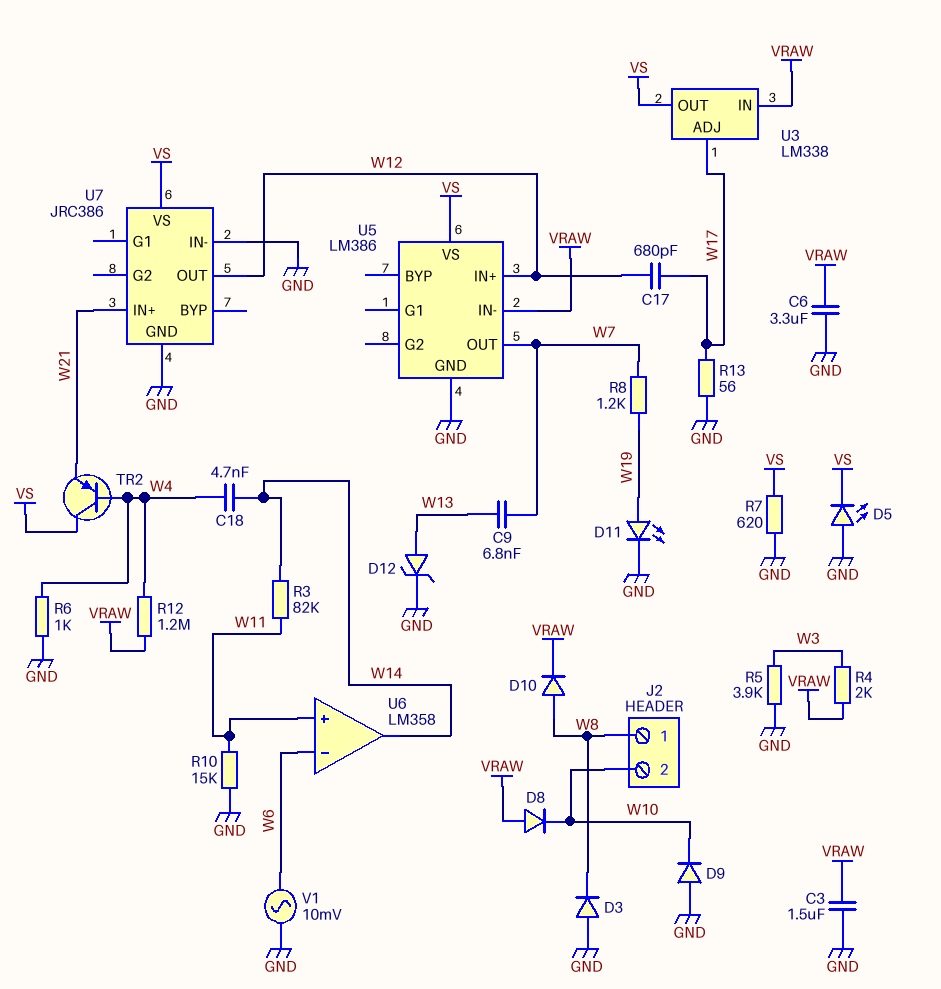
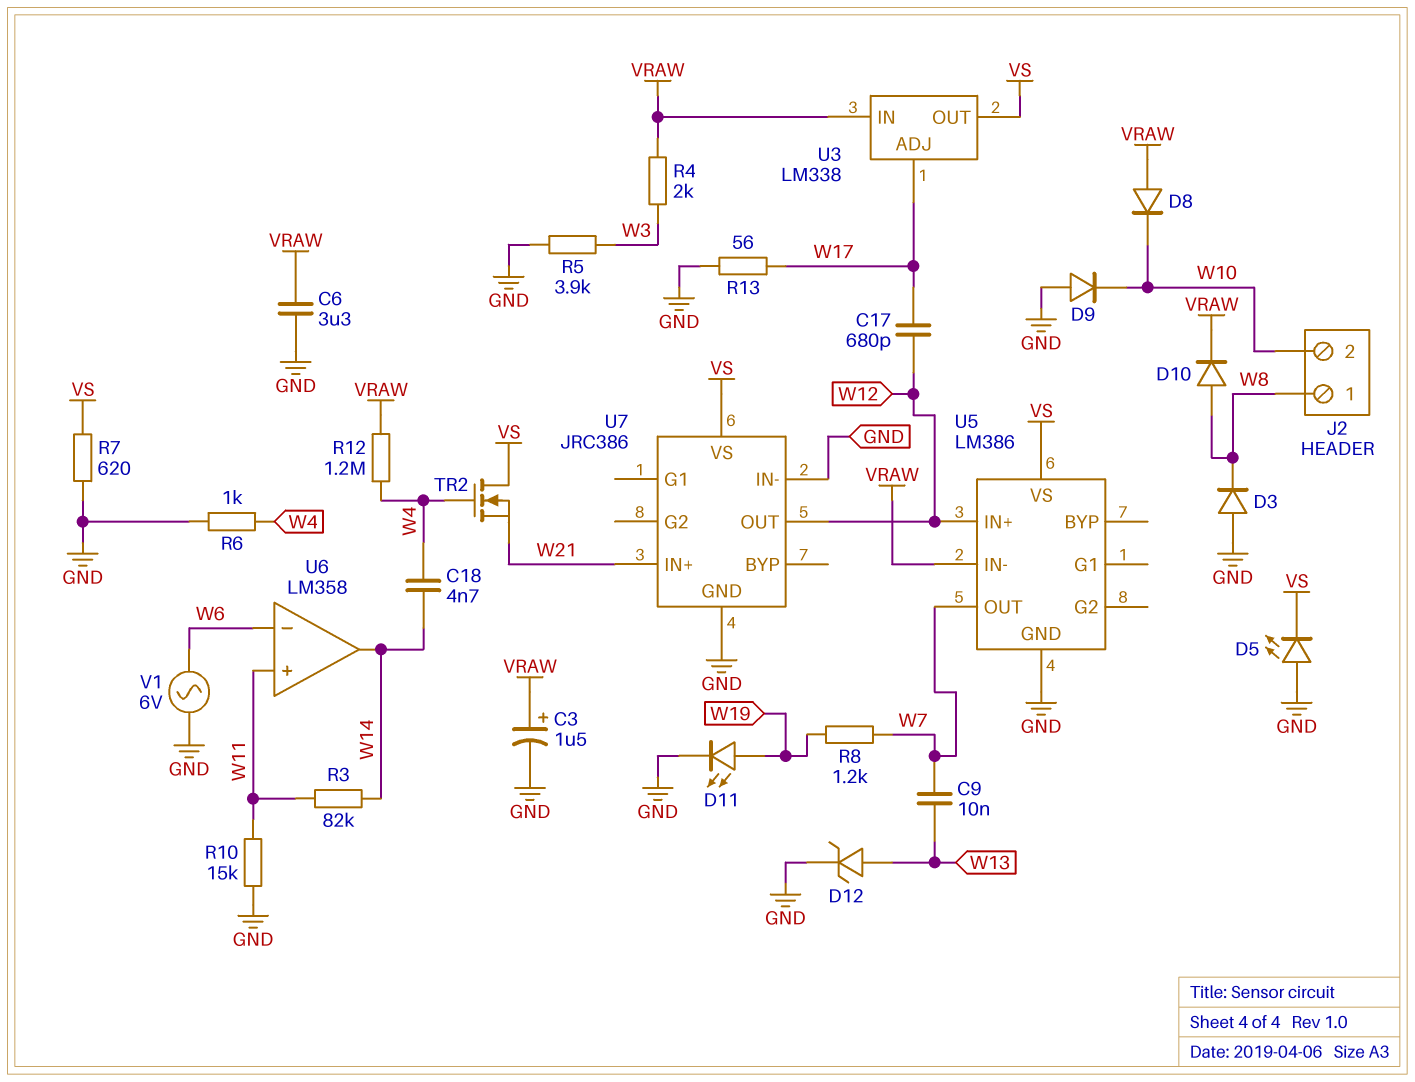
C3: 1.5uF (GND, VRAW) -> 1.5uF (plus VRAW, minus GND)
C9: 6.8nF (W7, W13) -> 10nF (W7, W13)
TR2: PNP (B W4, C VS, E W21) -> NMOS (G W4, D VS, S W21)
V1: AC 10mV (GND, W6) -> AC 6V (GND, W6)

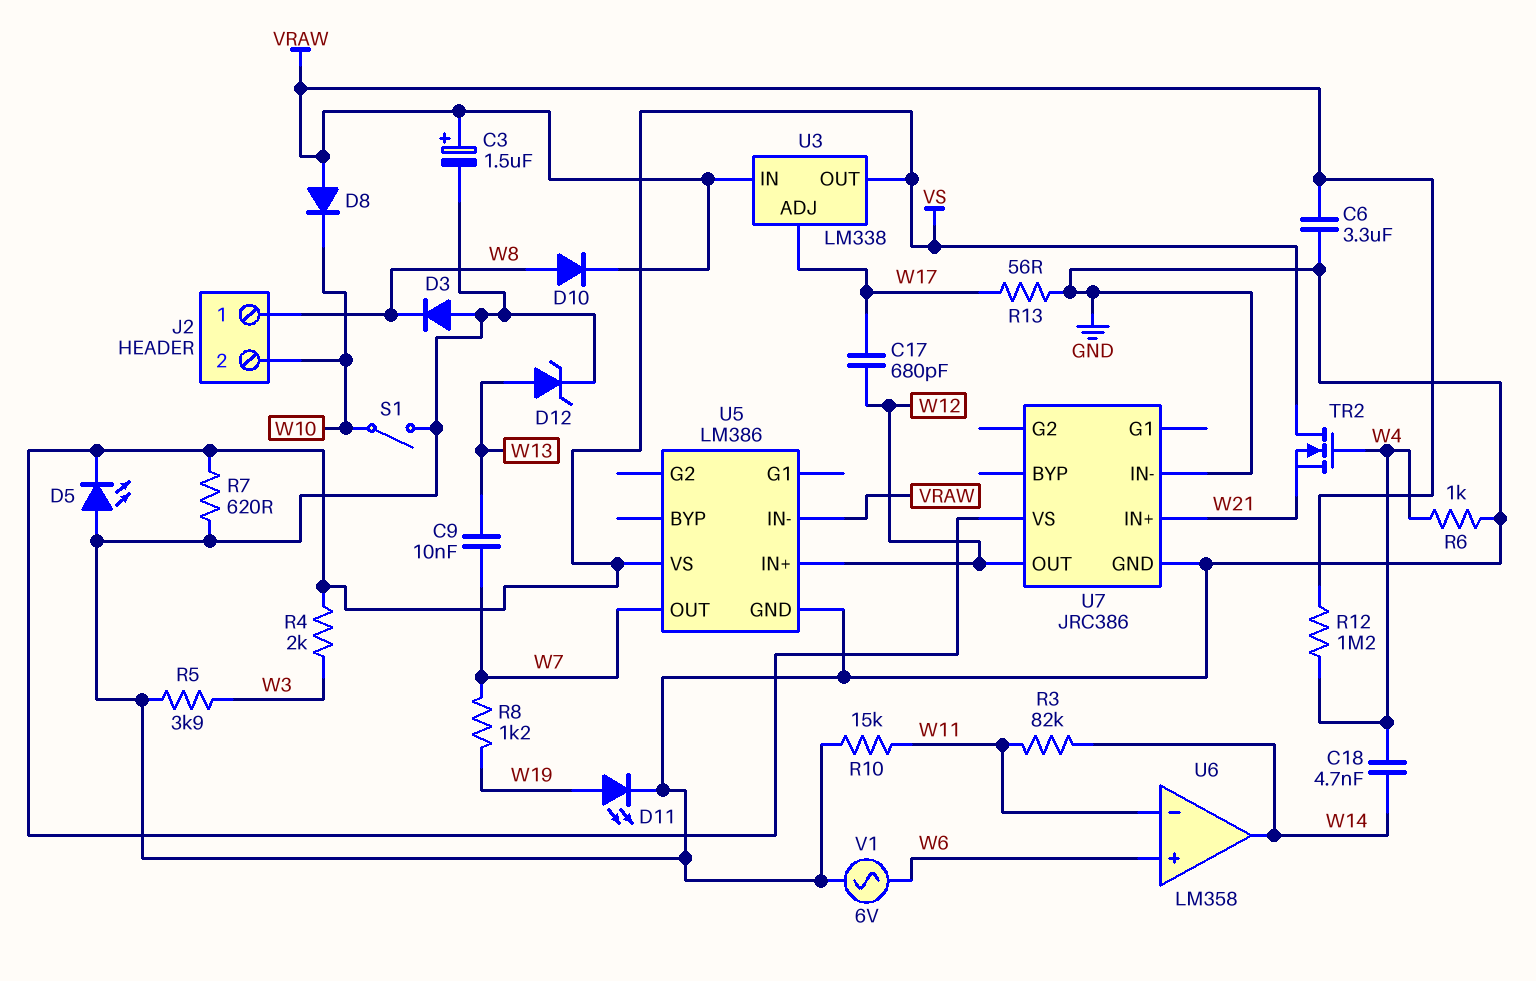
D9: diode (A GND, K W10) -> none
R4: 2k (VRAW, W3) -> 2k (VS, W3)
S1: none -> switch (GND, W10)
U6 pin in+: W11 -> W6
U6 pin in-: W6 -> W11

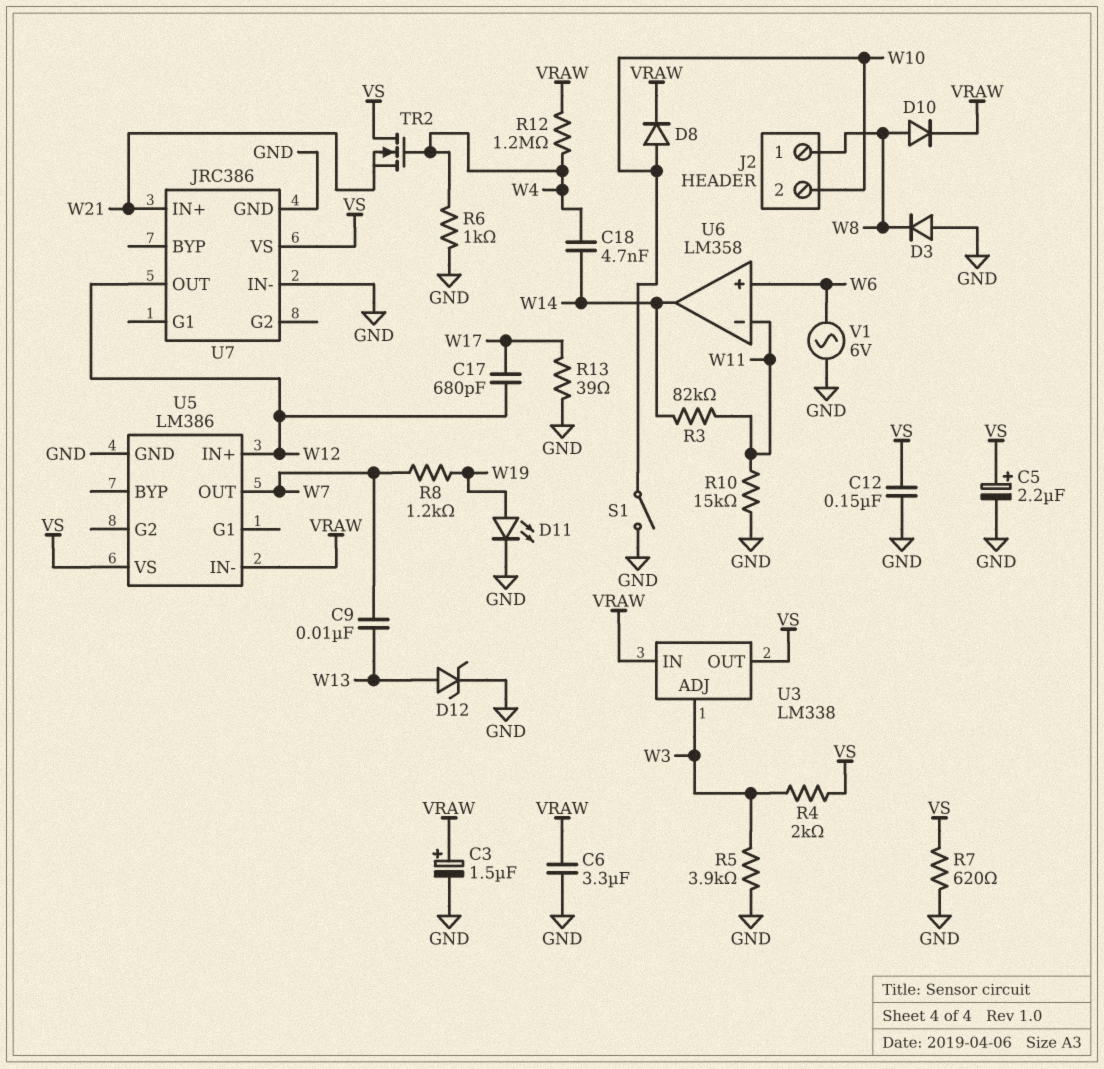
C5: none -> 2.2uF (plus VS, minus GND)
C12: none -> 150nF (GND, VS)
D5: LED (A GND, K VS) -> none
D8: diode (A VRAW, K W10) -> diode (A W10, K VRAW)
R13: 56 (GND, W17) -> 39 (GND, W17)
U3 pin ADJ: W17 -> W3

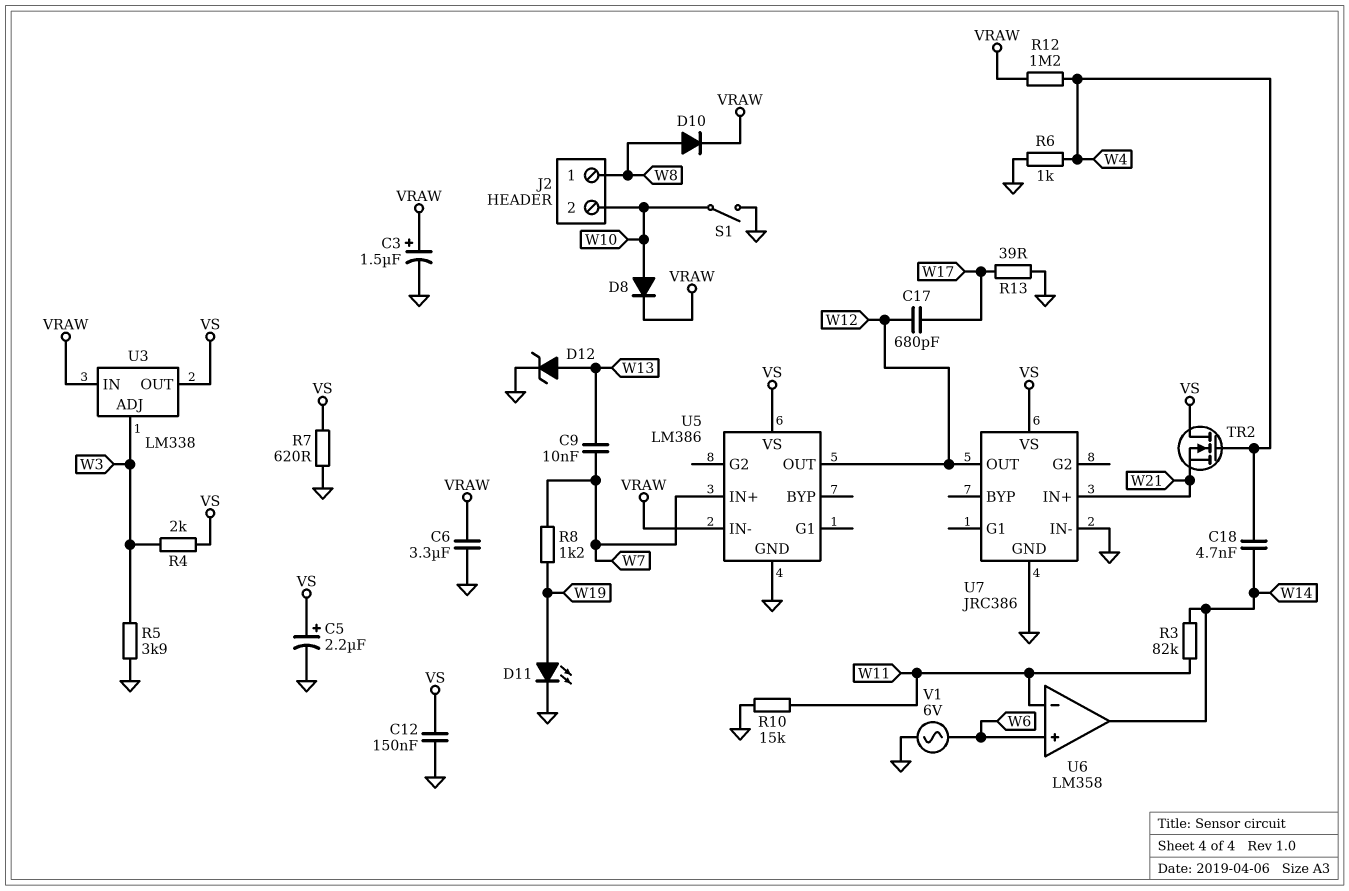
D3: diode (A GND, K W8) -> none
U5 pin IN+: W12 -> W7
U5 pin OUT: W7 -> W12

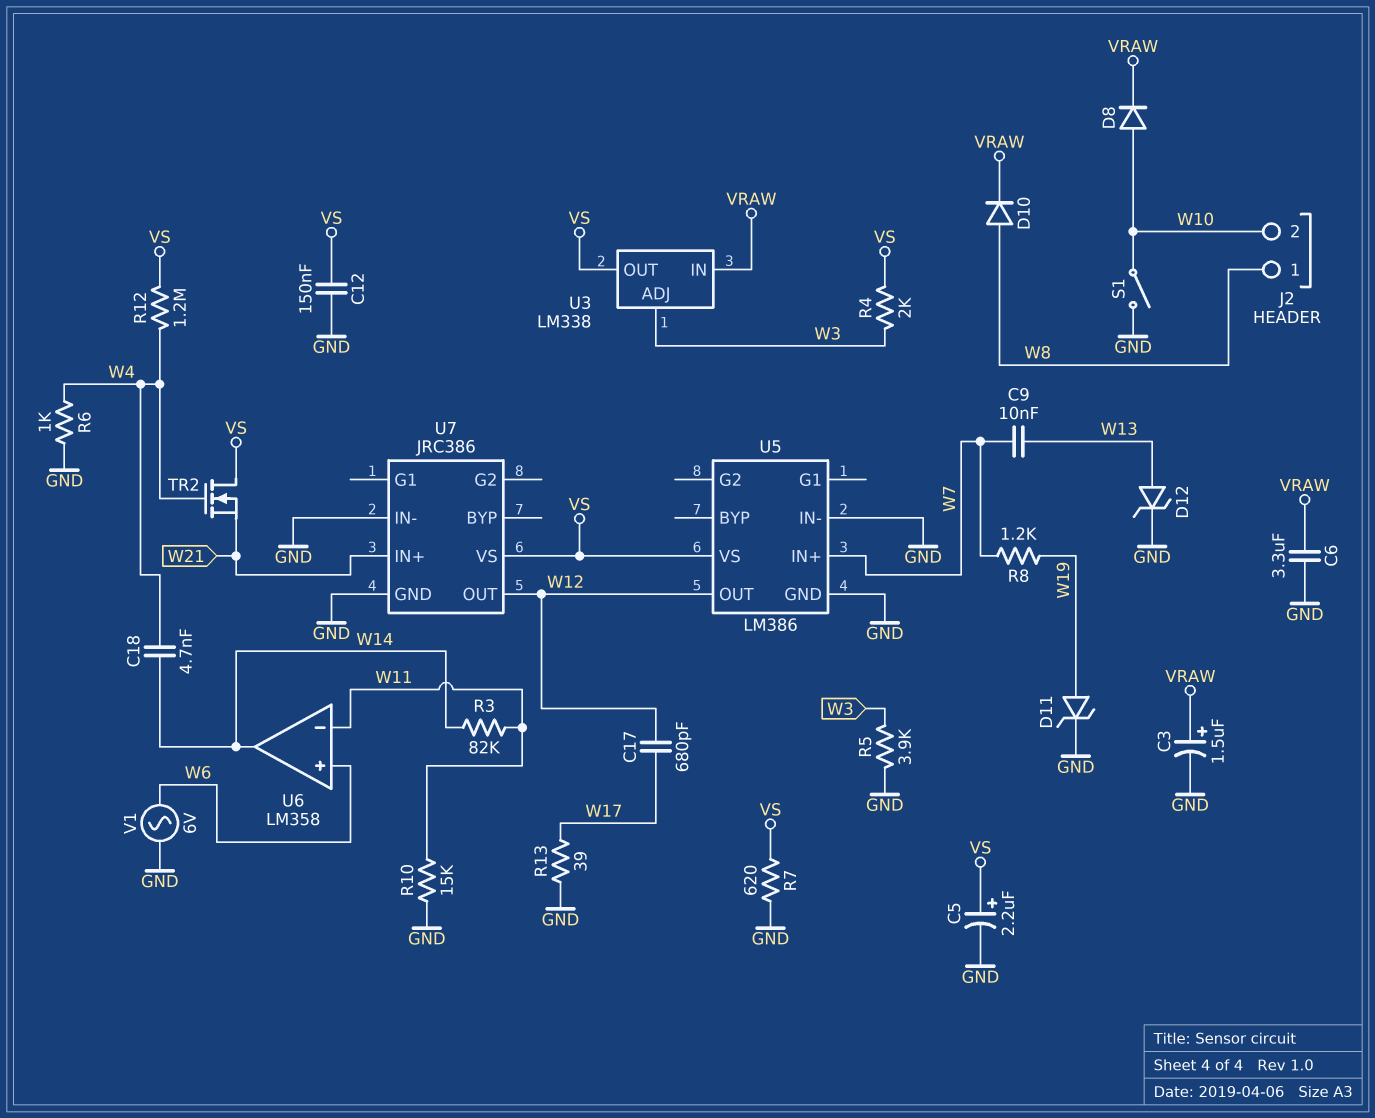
D11: LED (A W19, K GND) -> zener (A W19, K GND)
R12: 1.2M (VRAW, W4) -> 1.2M (VS, W4)
U5 pin IN-: VRAW -> GND

